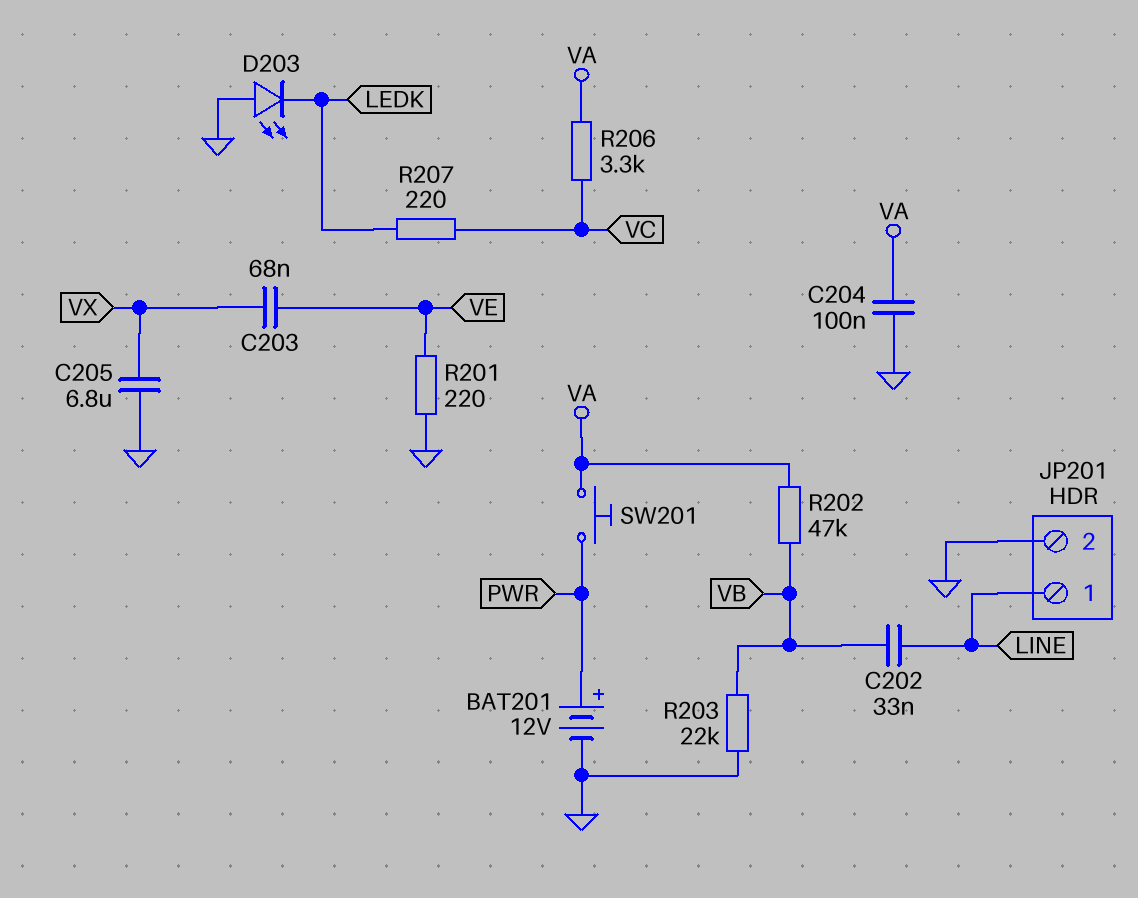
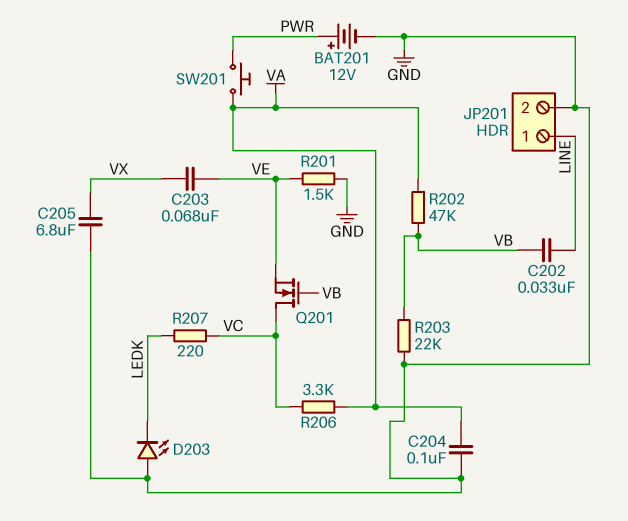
Q201: none -> NMOS (G VB, D VC, S VE)
R201: 220 (GND, VE) -> 1.5k (GND, VE)

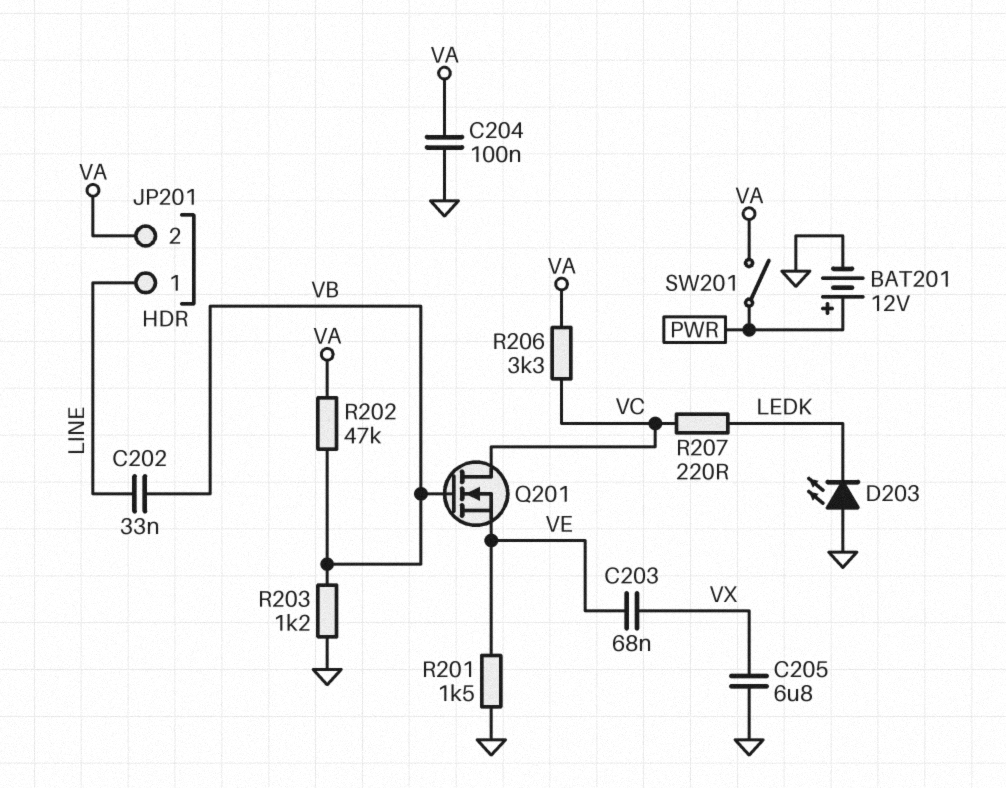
JP201 pin 2: GND -> VA
R203: 22k (GND, VB) -> 1.2k (GND, VB)
SW201: button (PWR, VA) -> switch (PWR, VA)

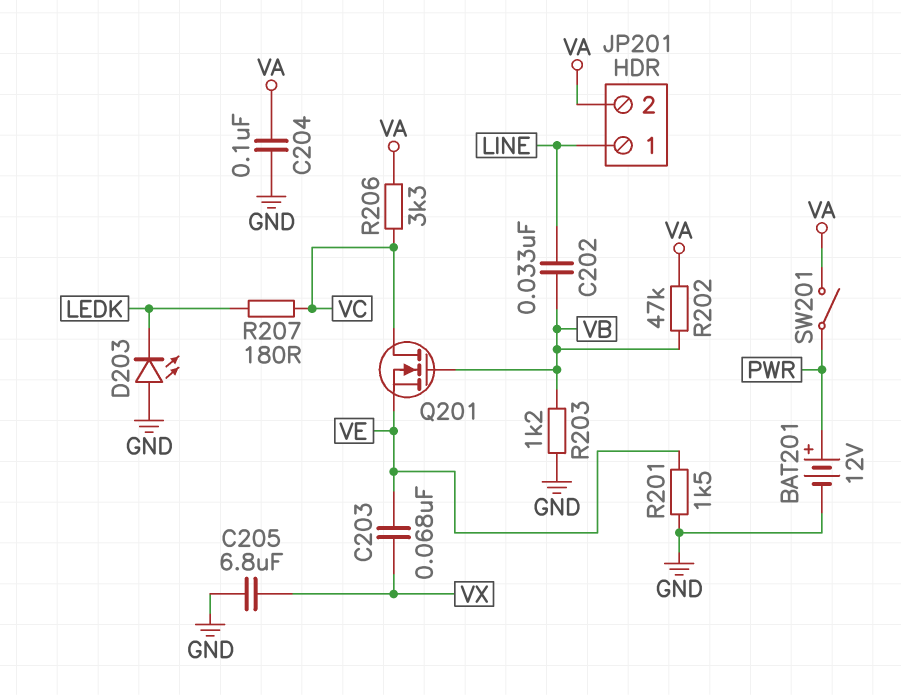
R207: 220 (LEDK, VC) -> 180 (LEDK, VC)

